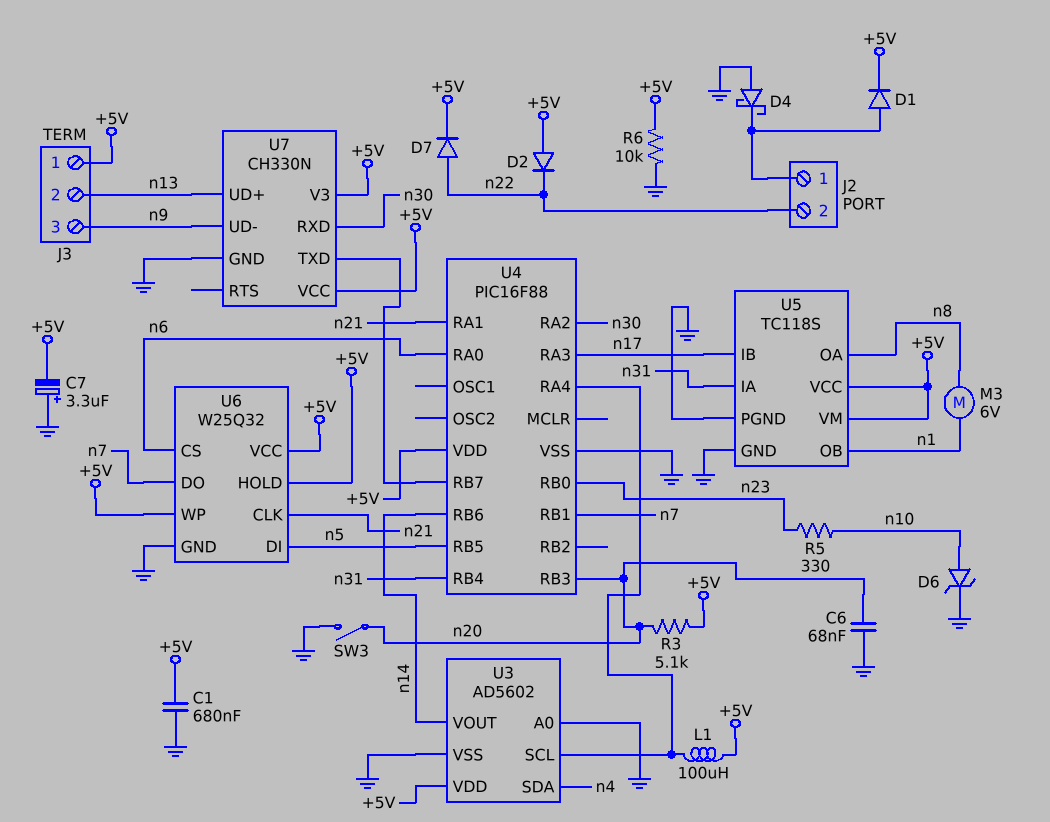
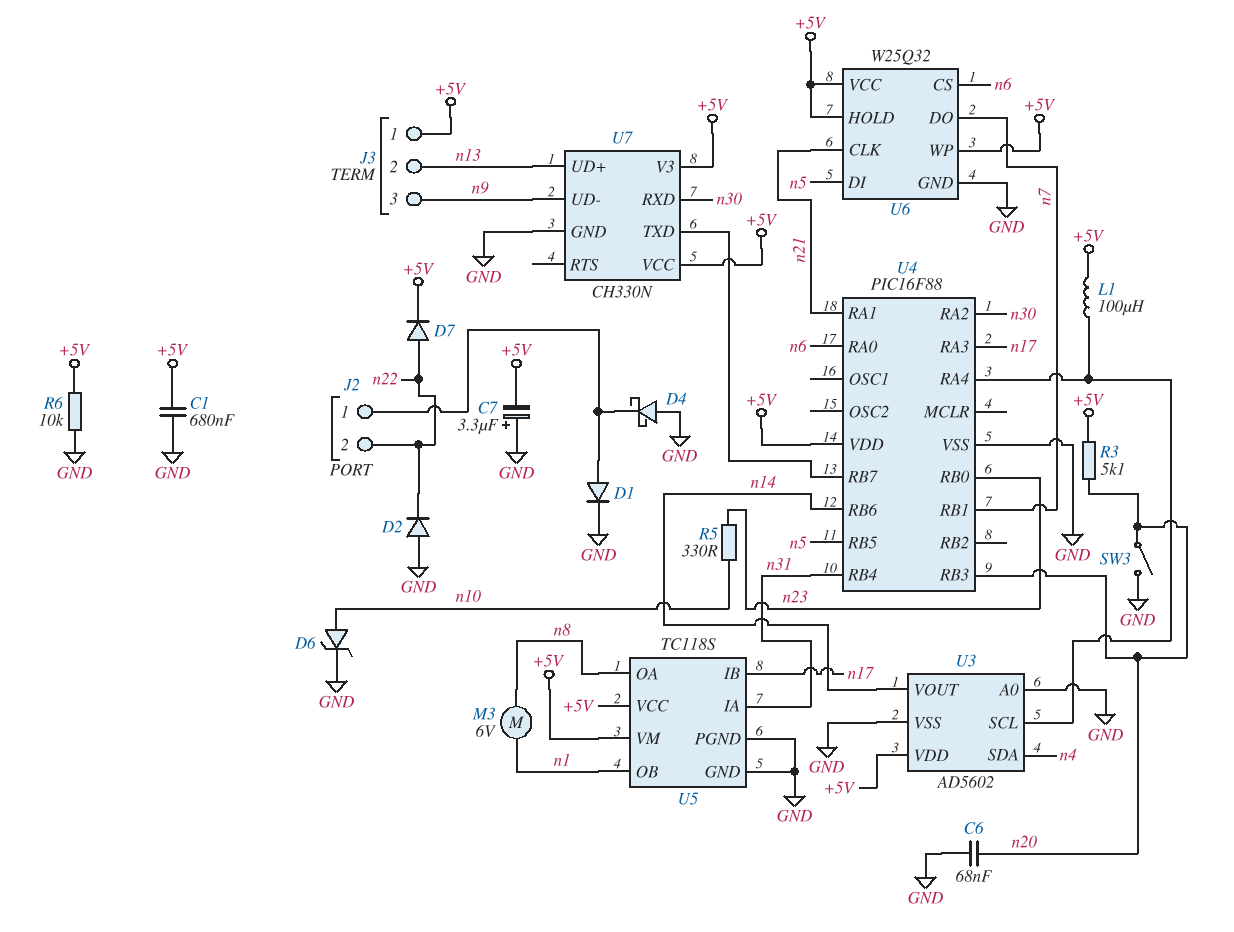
D1: diode (A J2/1, K +5V) -> diode (A J2/1, K GND)
D2: diode (A +5V, K n22) -> diode (A GND, K n22)

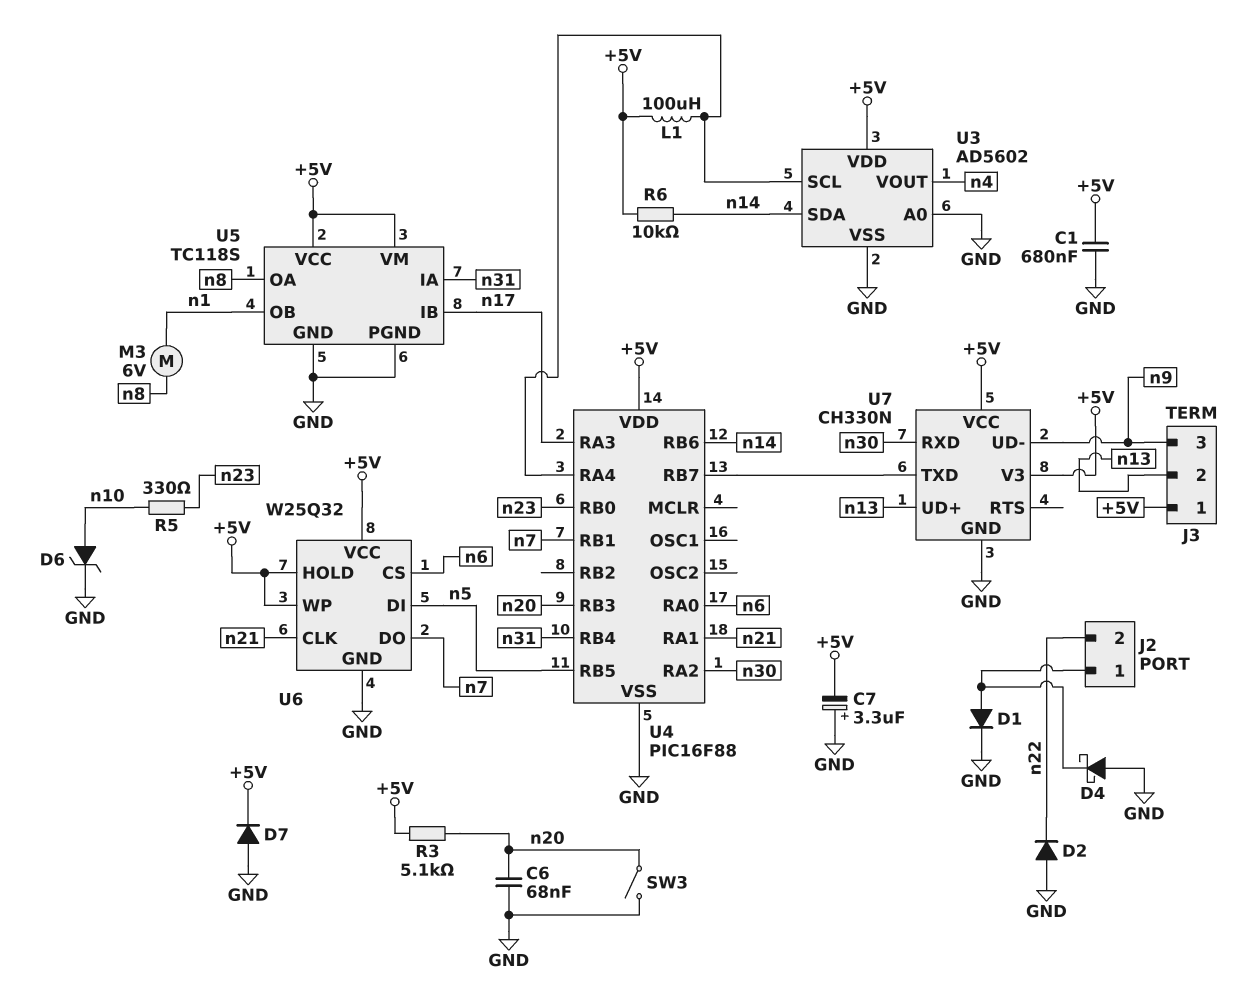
D7: diode (A n22, K +5V) -> diode (A GND, K +5V)
R6: 10k (+5V, GND) -> 10k (+5V, n14)
U3 pin SDA: n4 -> n14
U3 pin VOUT: n14 -> n4

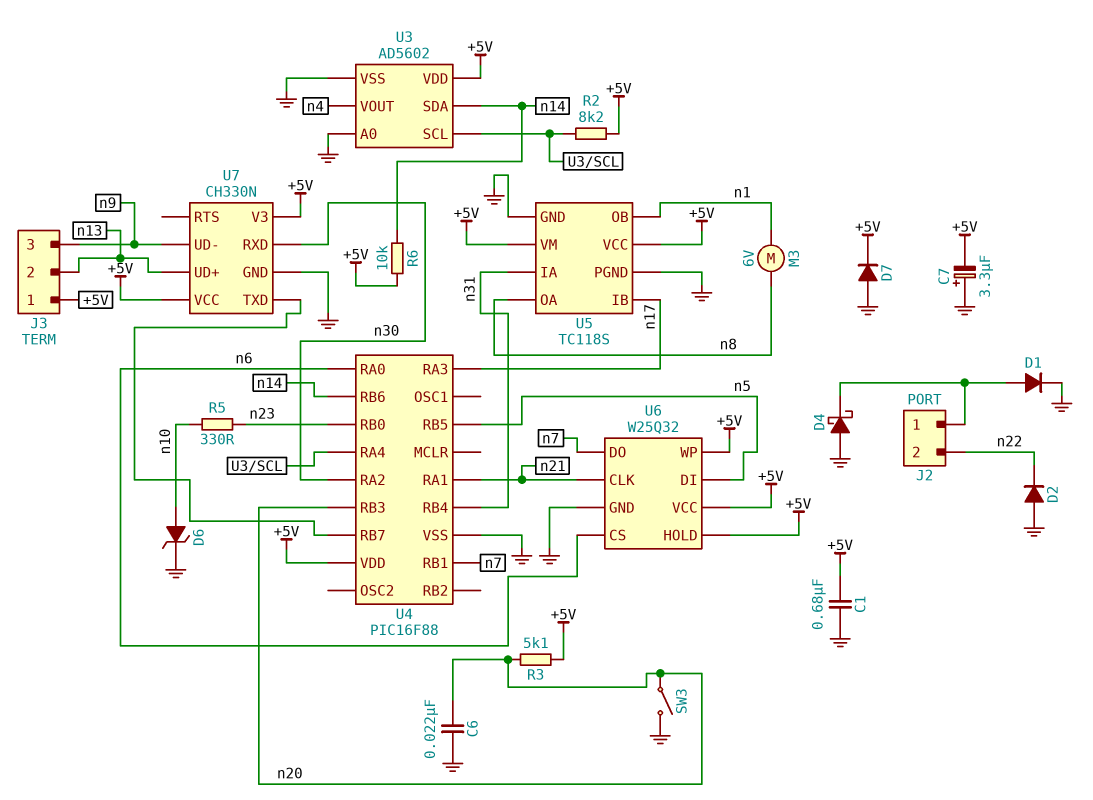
C6: 68nF (GND, n20) -> 22nF (GND, n20)
L1: 100uH (+5V, U3/SCL) -> none
R2: none -> 8.2k (+5V, U3/SCL)

